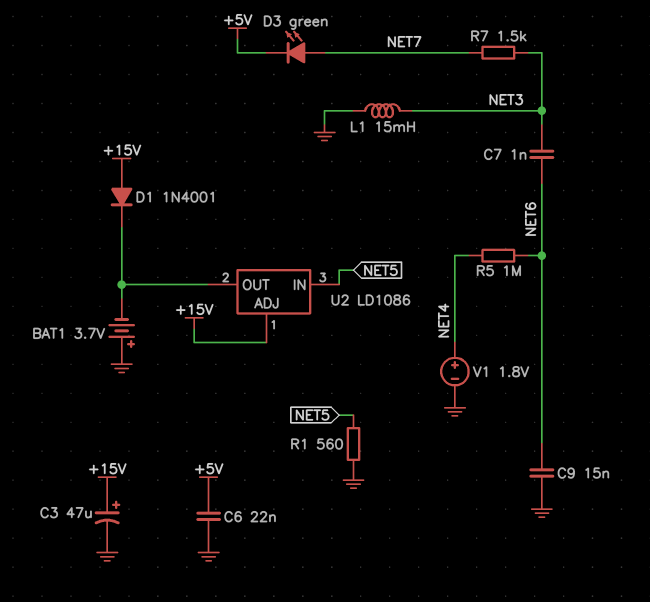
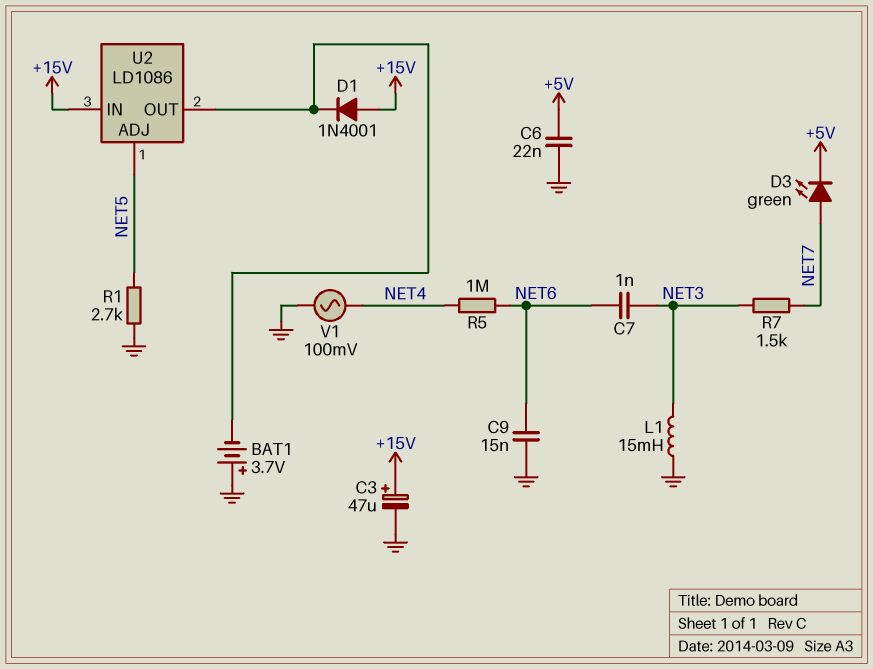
R1: 560 (GND, NET5) -> 2.7k (GND, NET5)
U2 pin ADJ: +15V -> NET5
U2 pin IN: NET5 -> +15V
V1: 1.8V (plus NET4, minus GND) -> AC 100mV (GND, NET4)

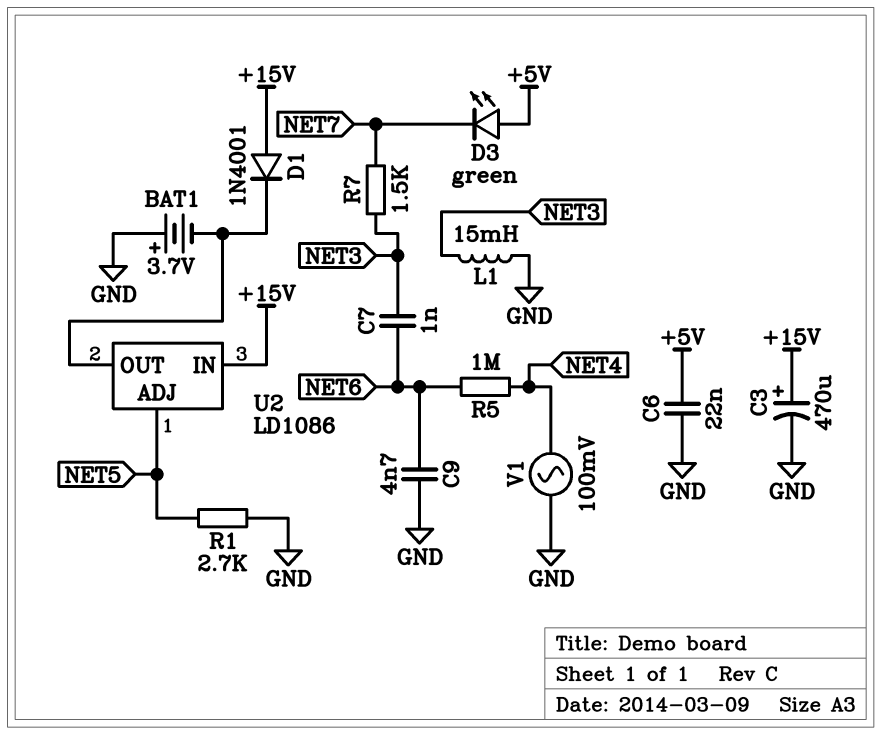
C3: 47uF (plus +15V, minus GND) -> 470uF (plus +15V, minus GND)
C9: 15nF (GND, NET6) -> 4.7nF (GND, NET6)
D3: LED green (A NET7, K +5V) -> LED green (A +5V, K NET7)

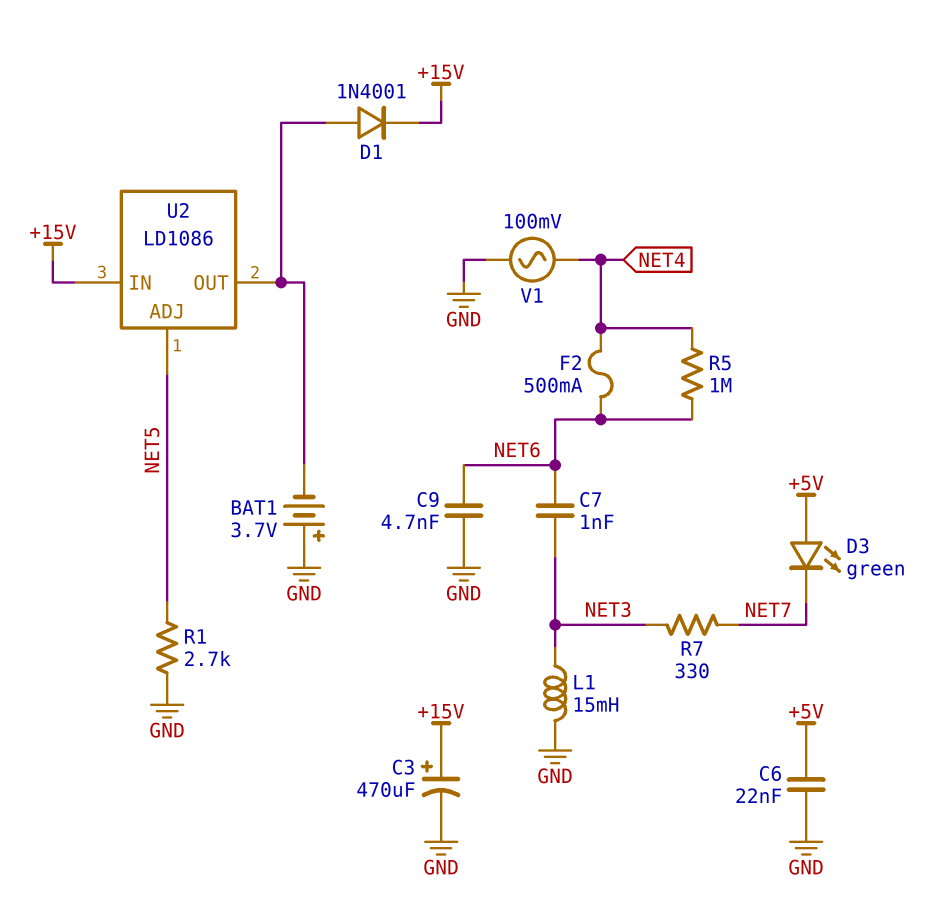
D1: diode 1N4001 (A +15V, K U2/OUT) -> diode 1N4001 (A U2/OUT, K +15V)
F2: none -> 500mA (NET4, NET6)
R7: 1.5k (NET3, NET7) -> 330 (NET3, NET7)

